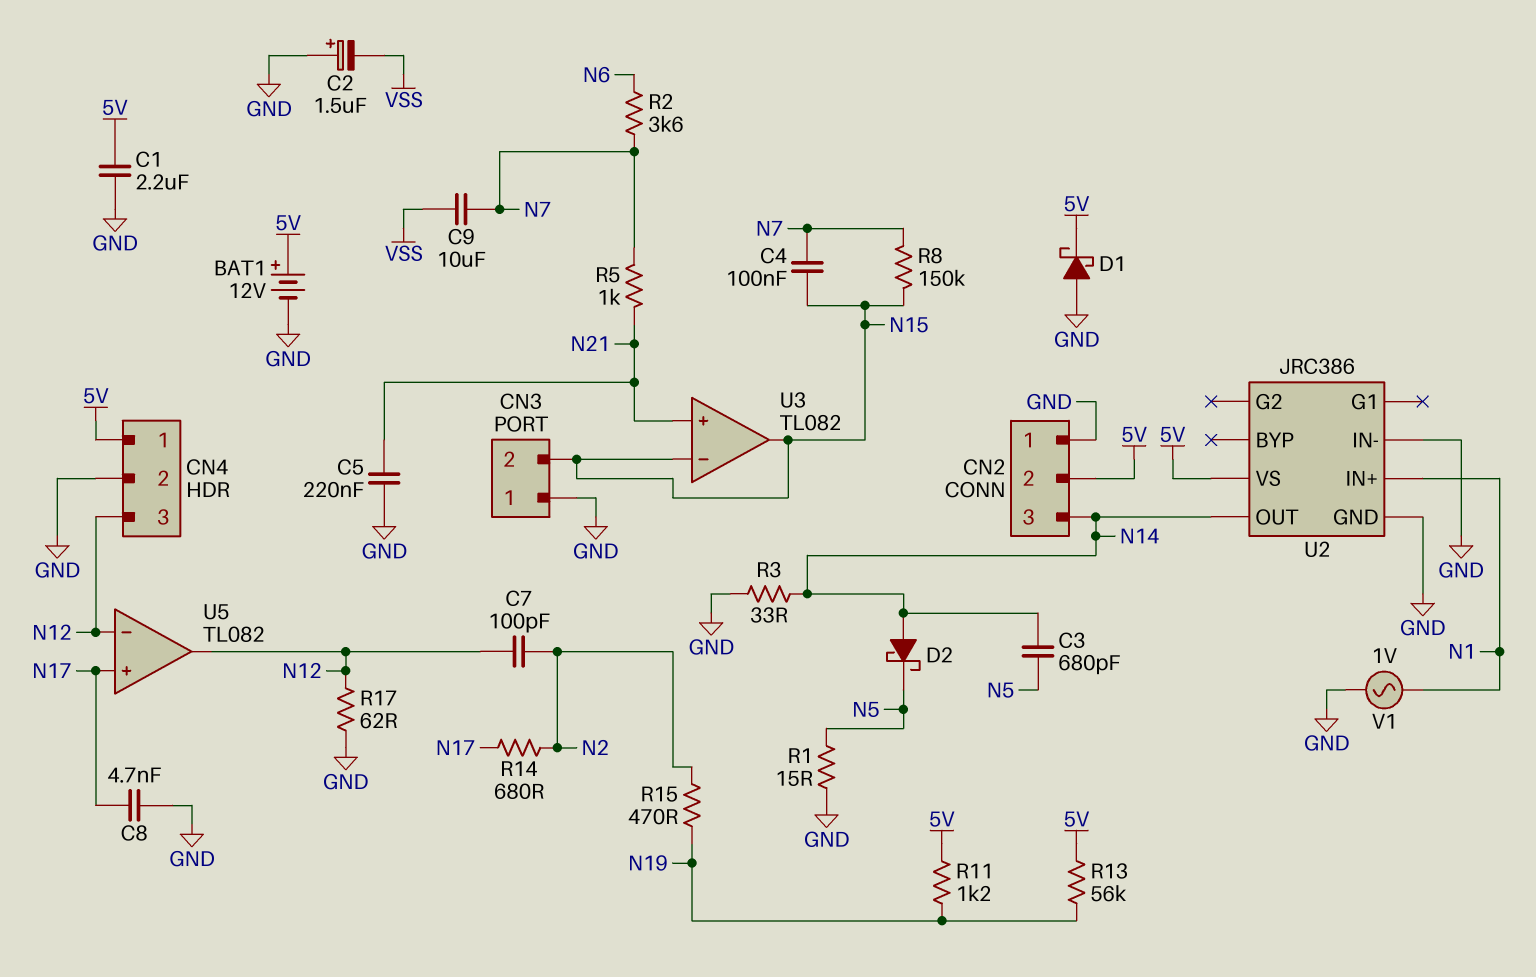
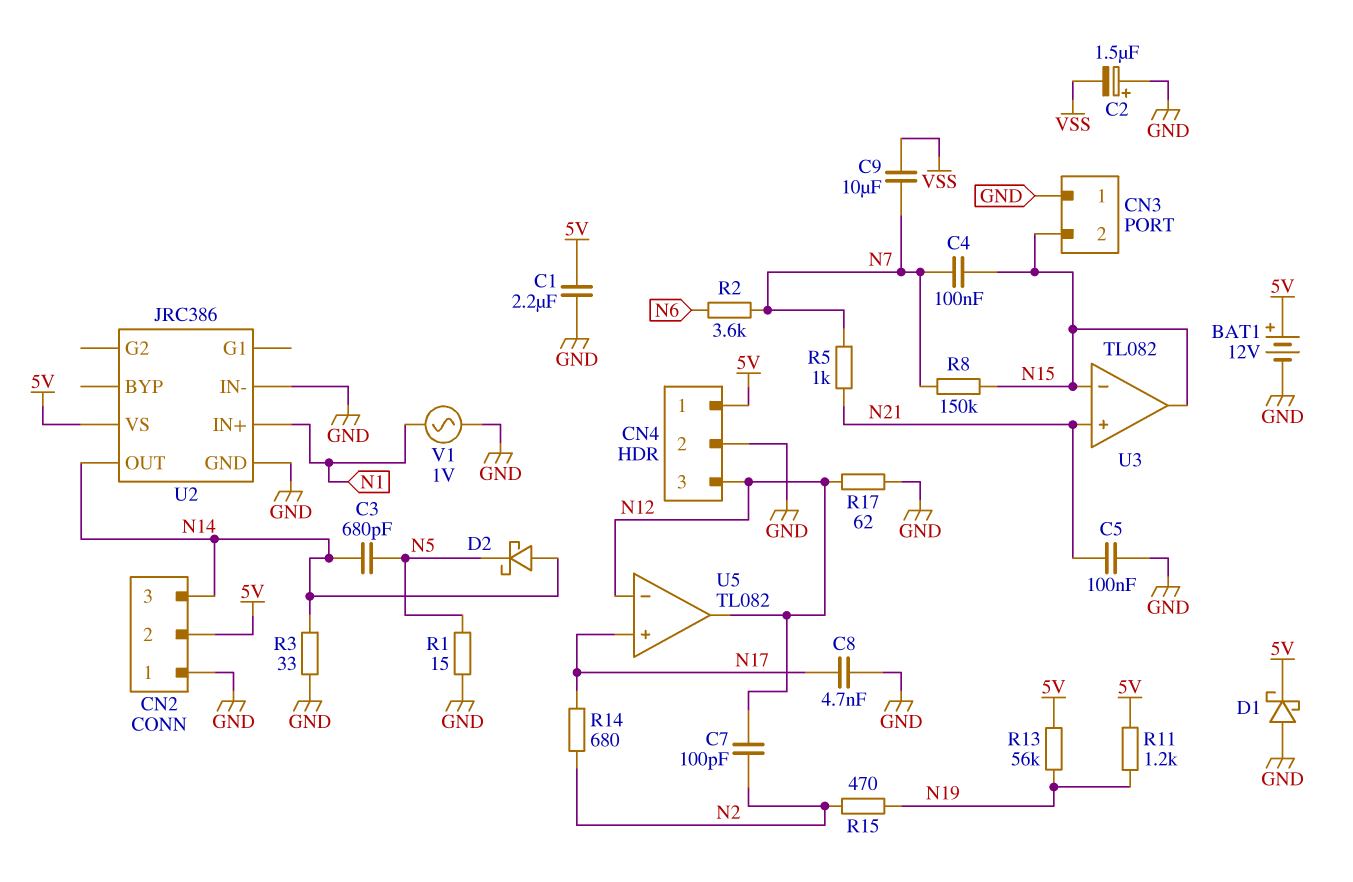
C5: 220nF (GND, N21) -> 100nF (GND, N21)

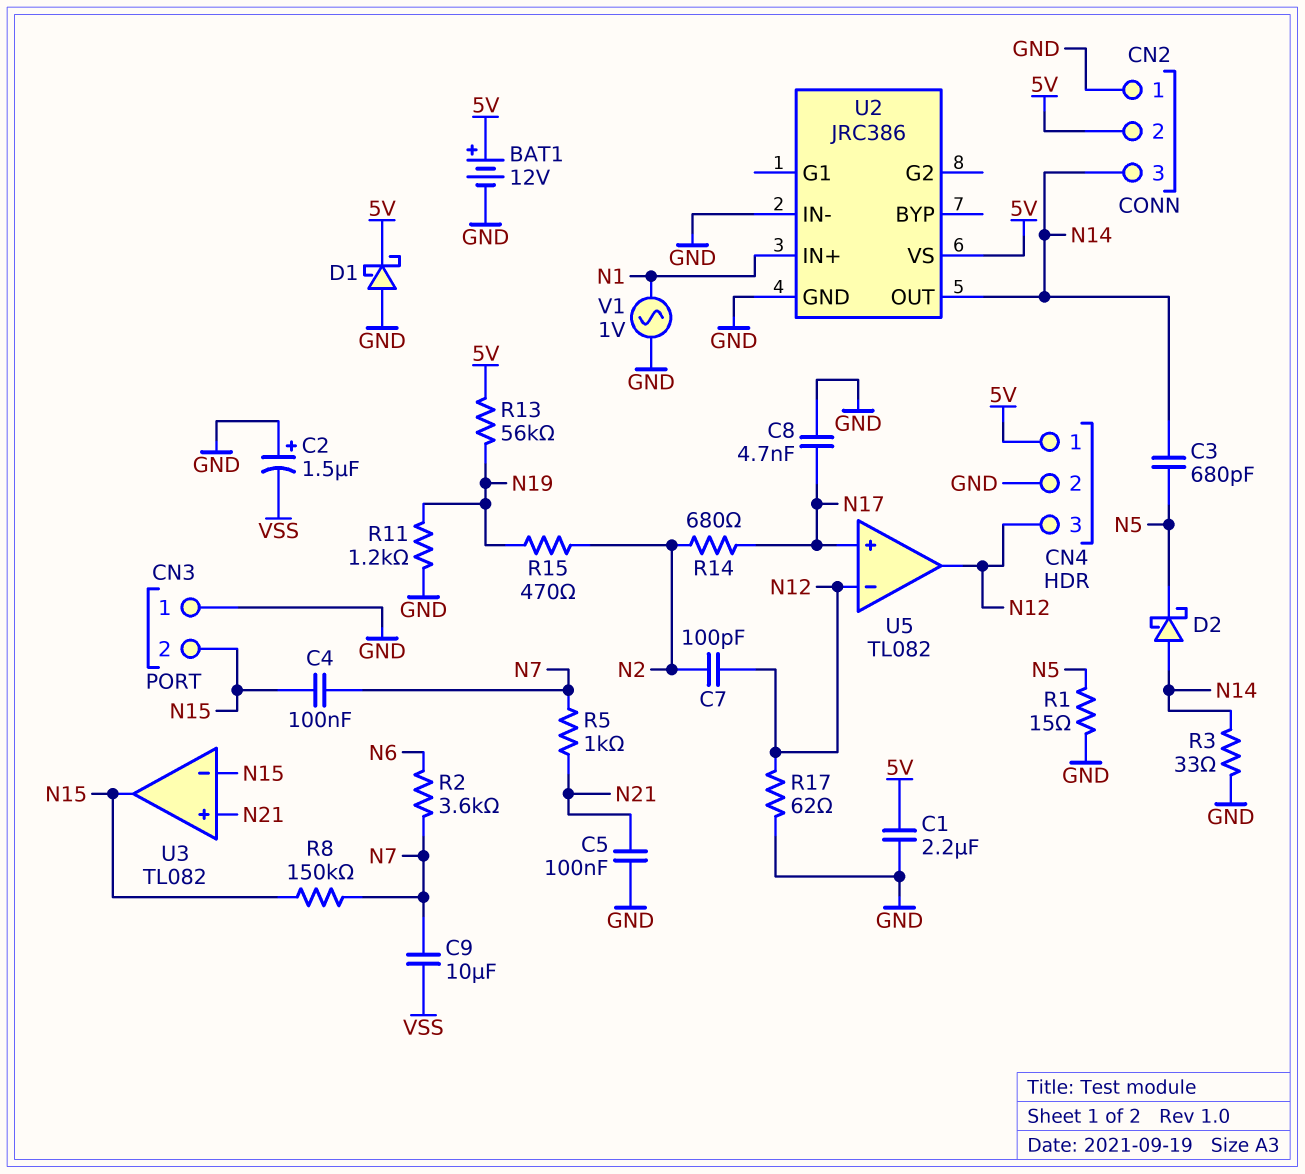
R11: 1.2k (5V, N19) -> 1.2k (GND, N19)

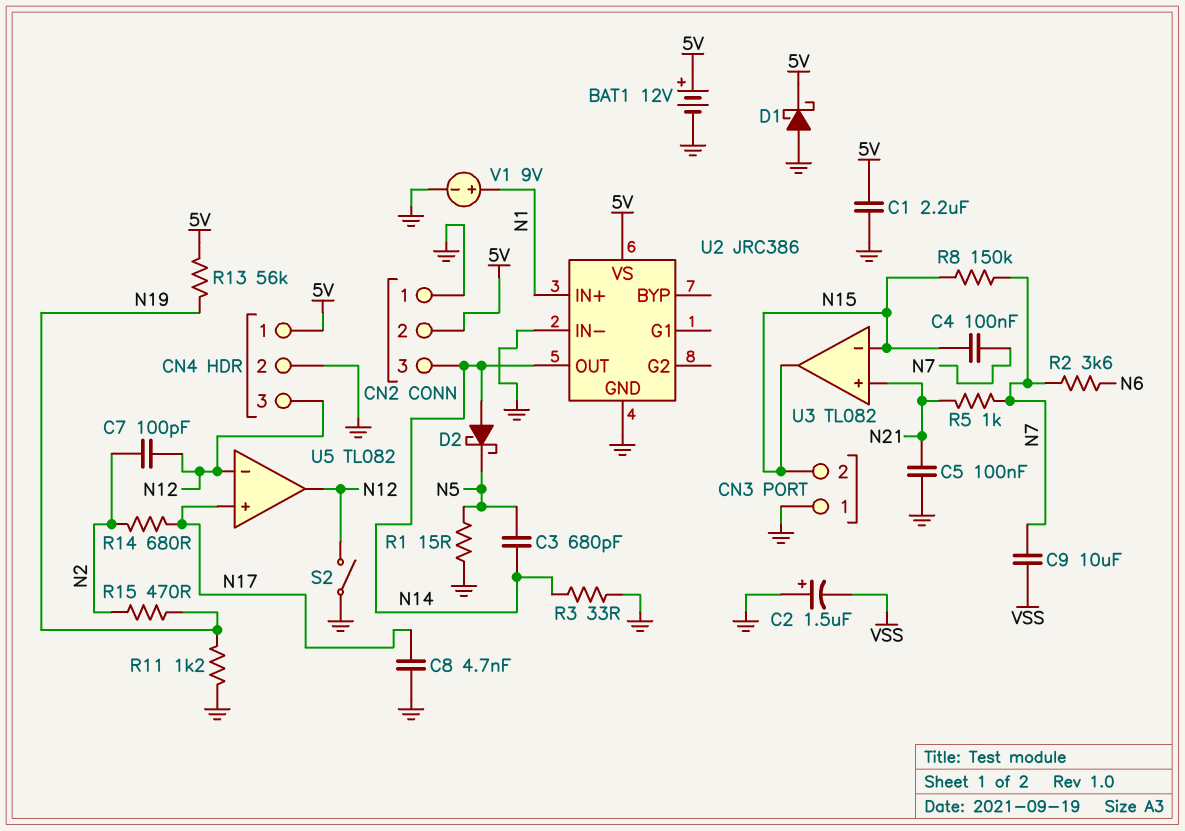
R17: 62 (GND, N12) -> none
S2: none -> switch (GND, N12)
V1: AC 1V (GND, N1) -> 9V (plus N1, minus GND)

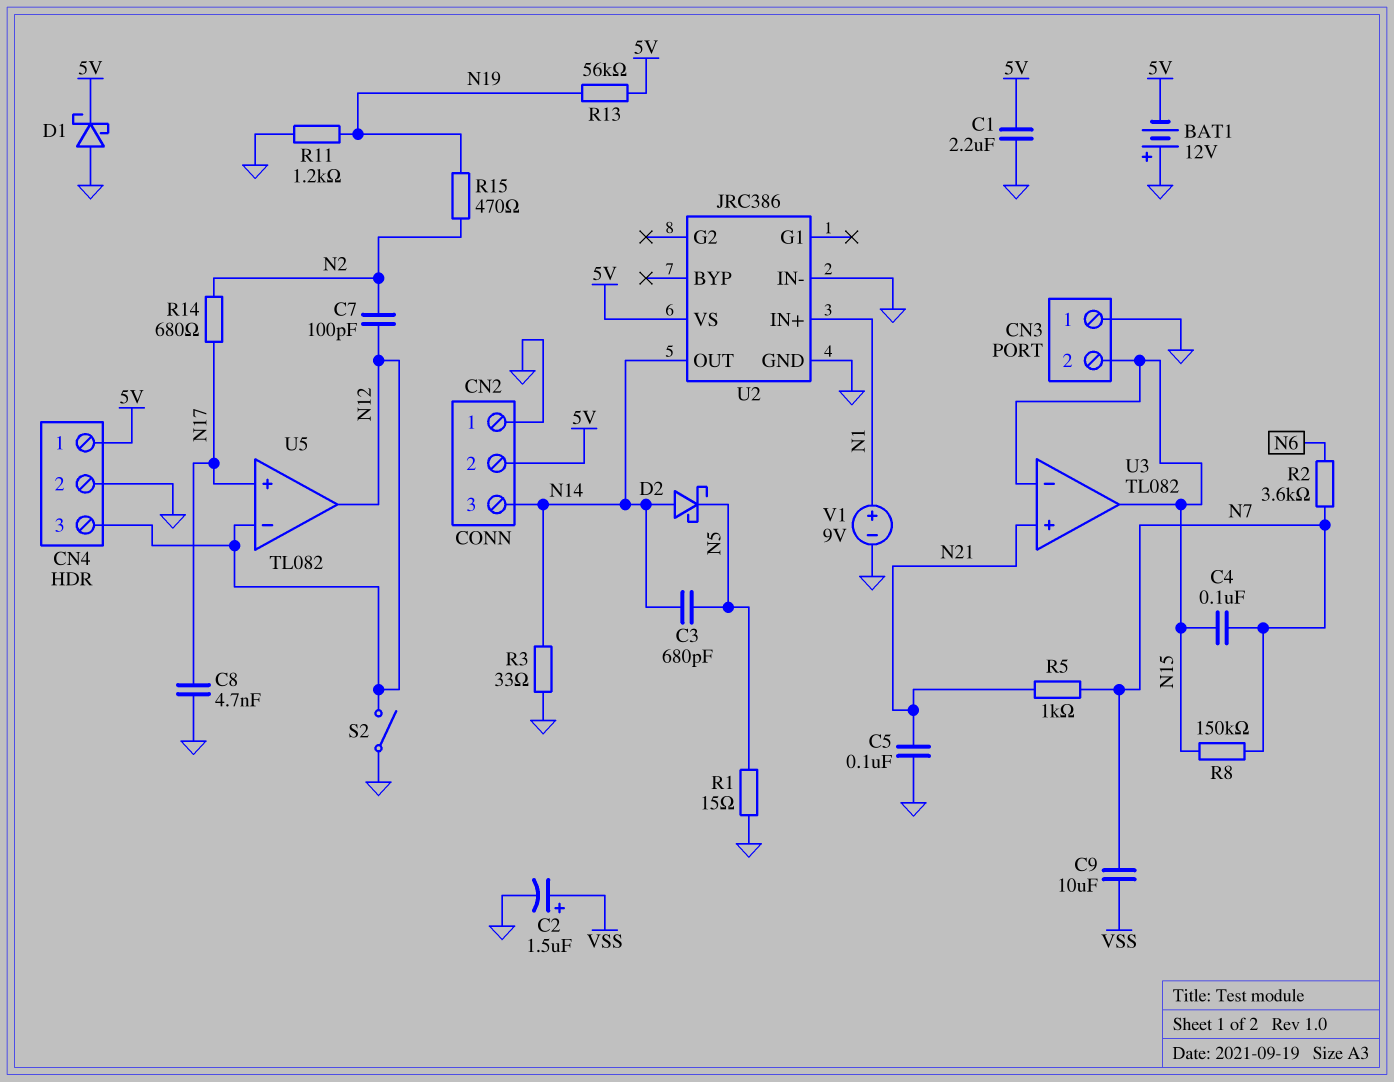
BAT1: 12V (plus 5V, minus GND) -> 12V (plus GND, minus 5V)
C2: 1.5uF (plus GND, minus VSS) -> 1.5uF (plus VSS, minus GND)

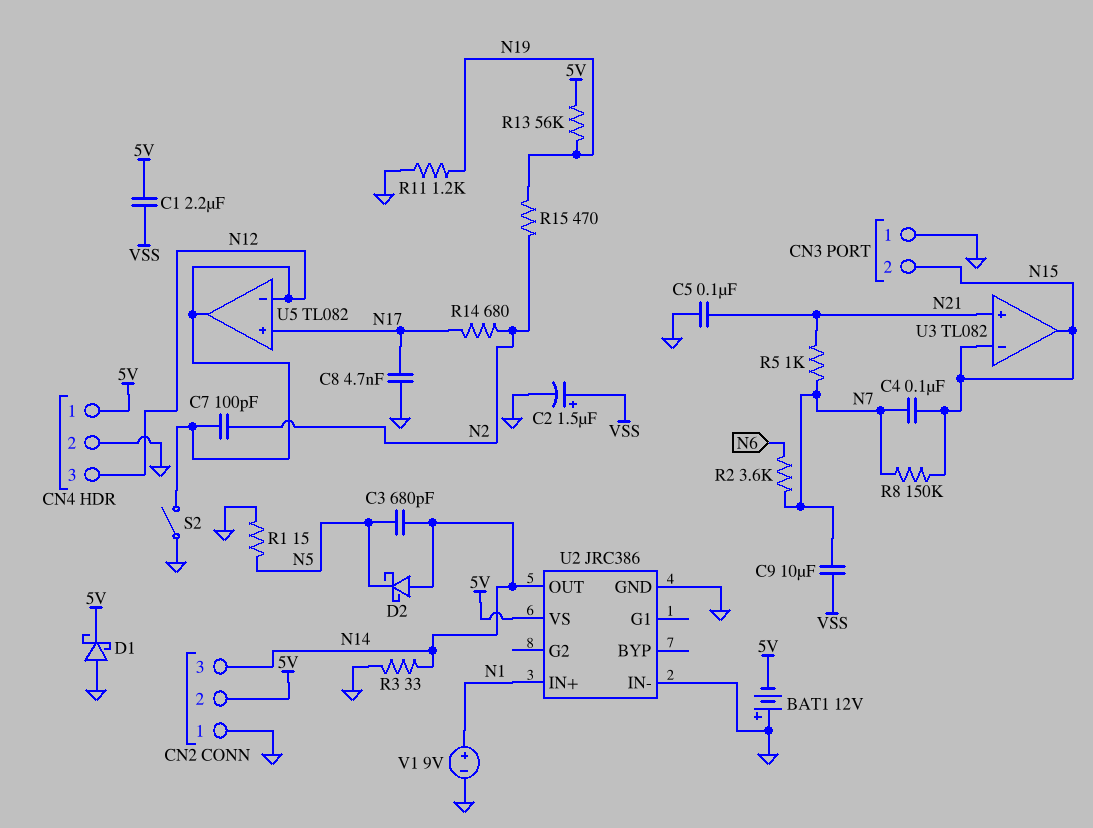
C1: 2.2uF (5V, GND) -> 2.2uF (5V, VSS)

